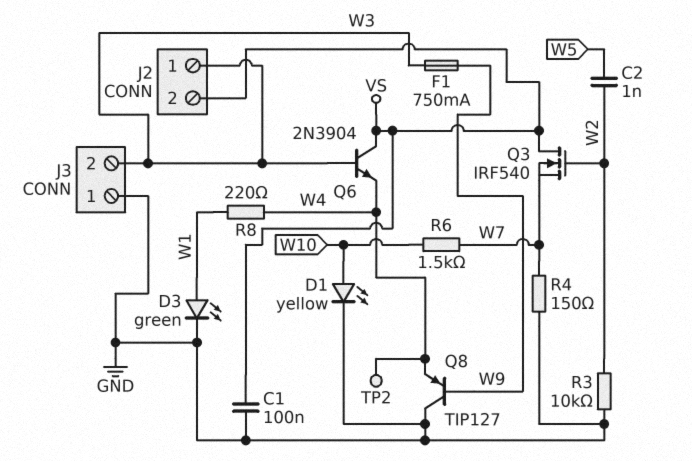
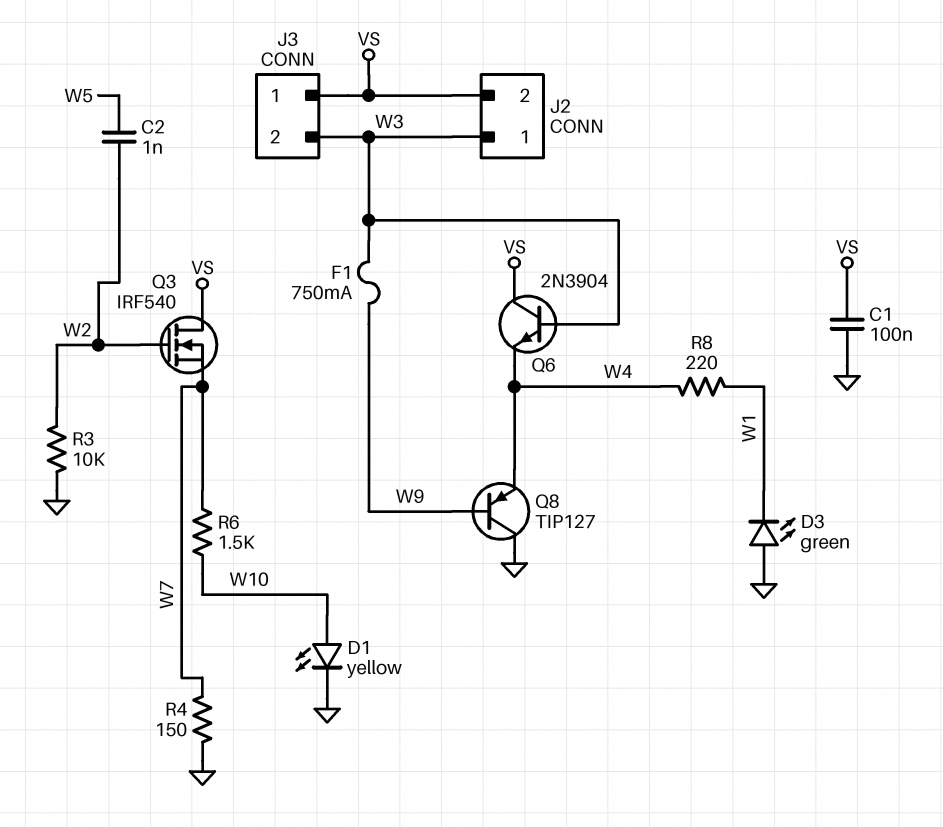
D3: LED green (A W1, K GND) -> LED green (A GND, K W1)
J3 pin 1: GND -> VS
TP2: test point (W4) -> none

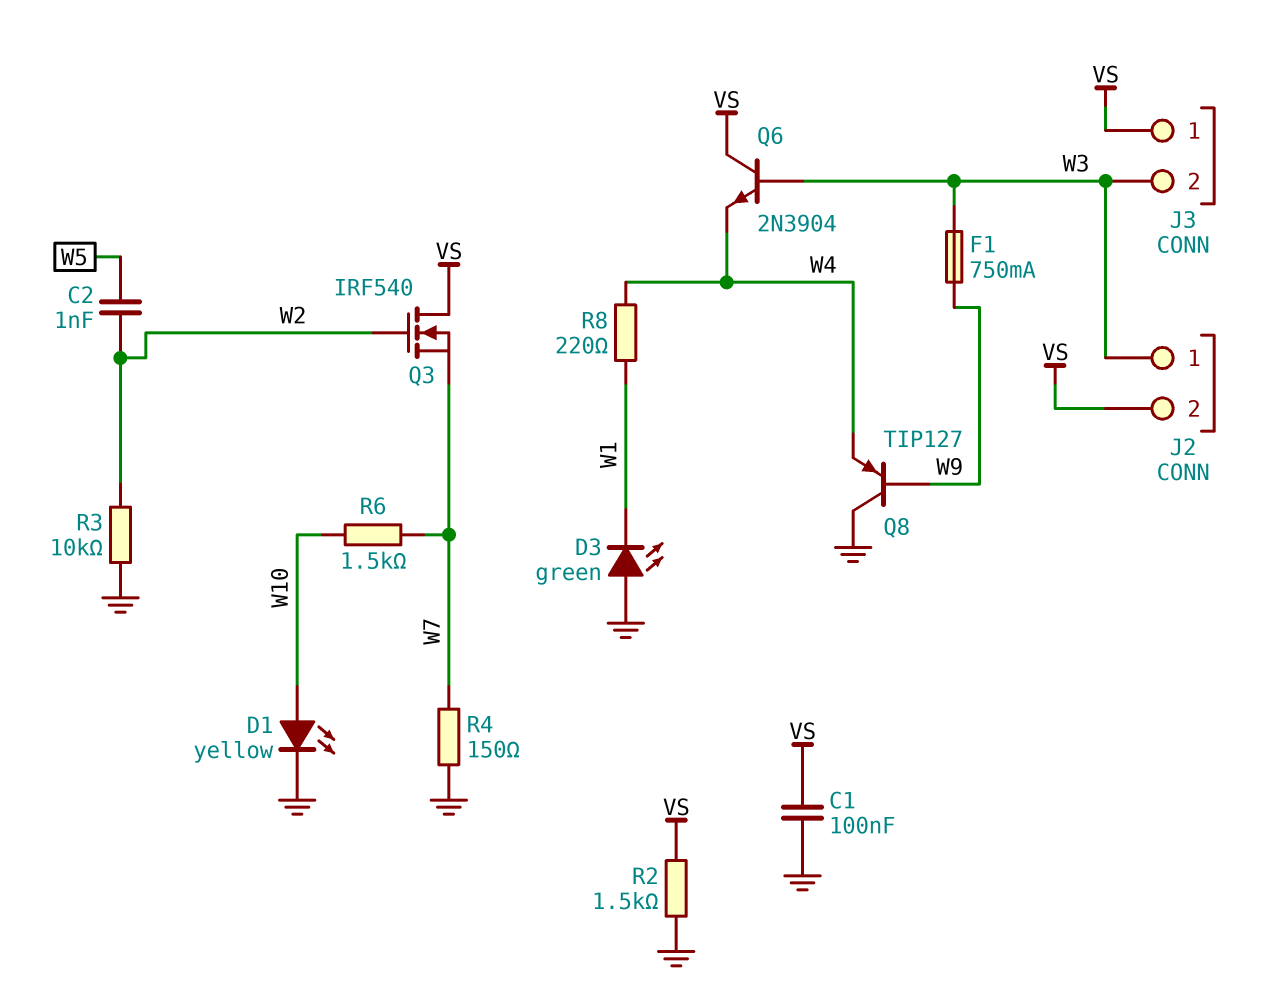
R2: none -> 1.5k (GND, VS)

